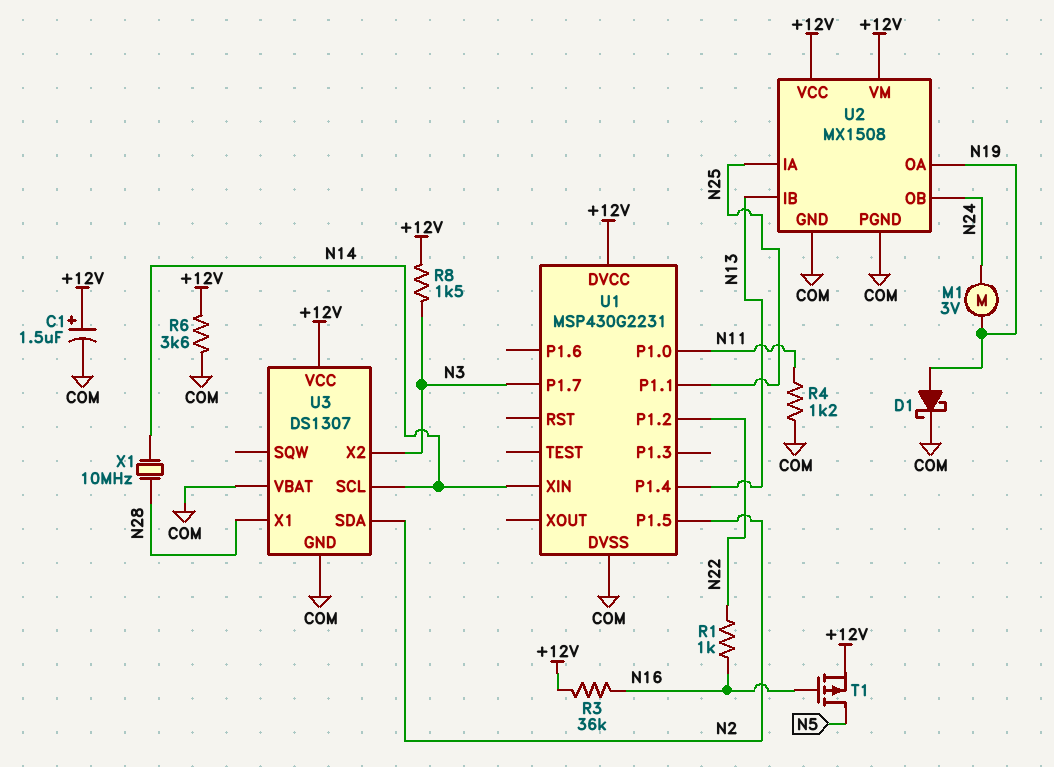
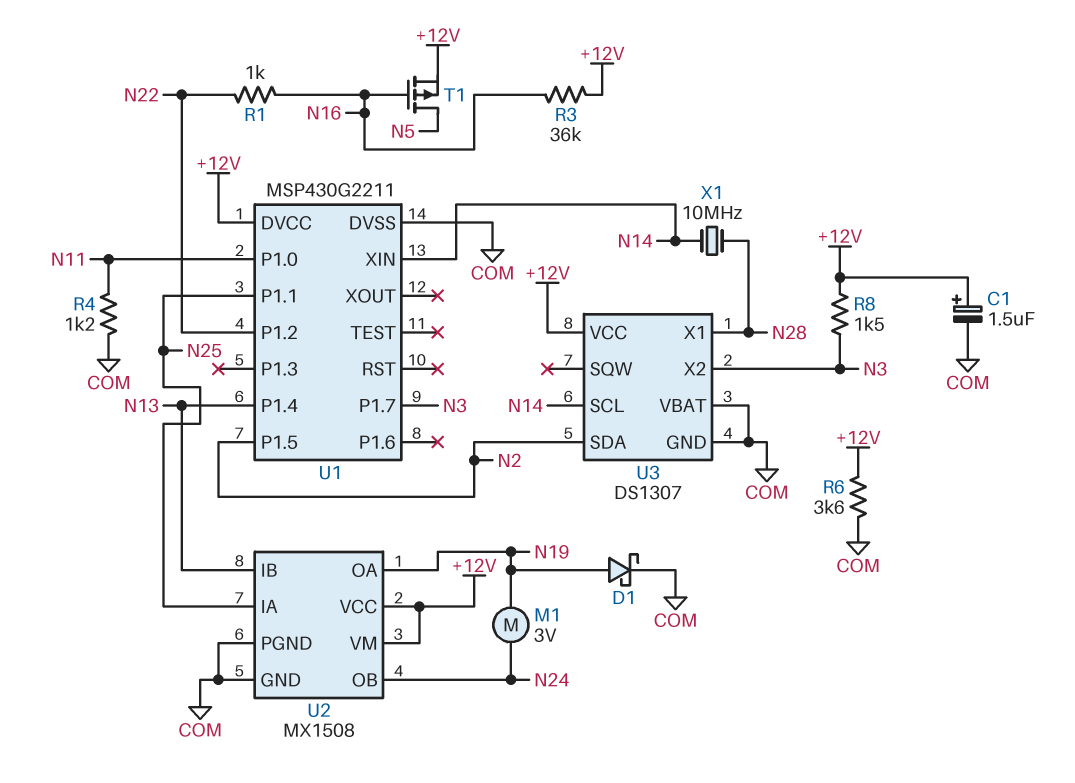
U1: MSP430G2231 -> MSP430G2211

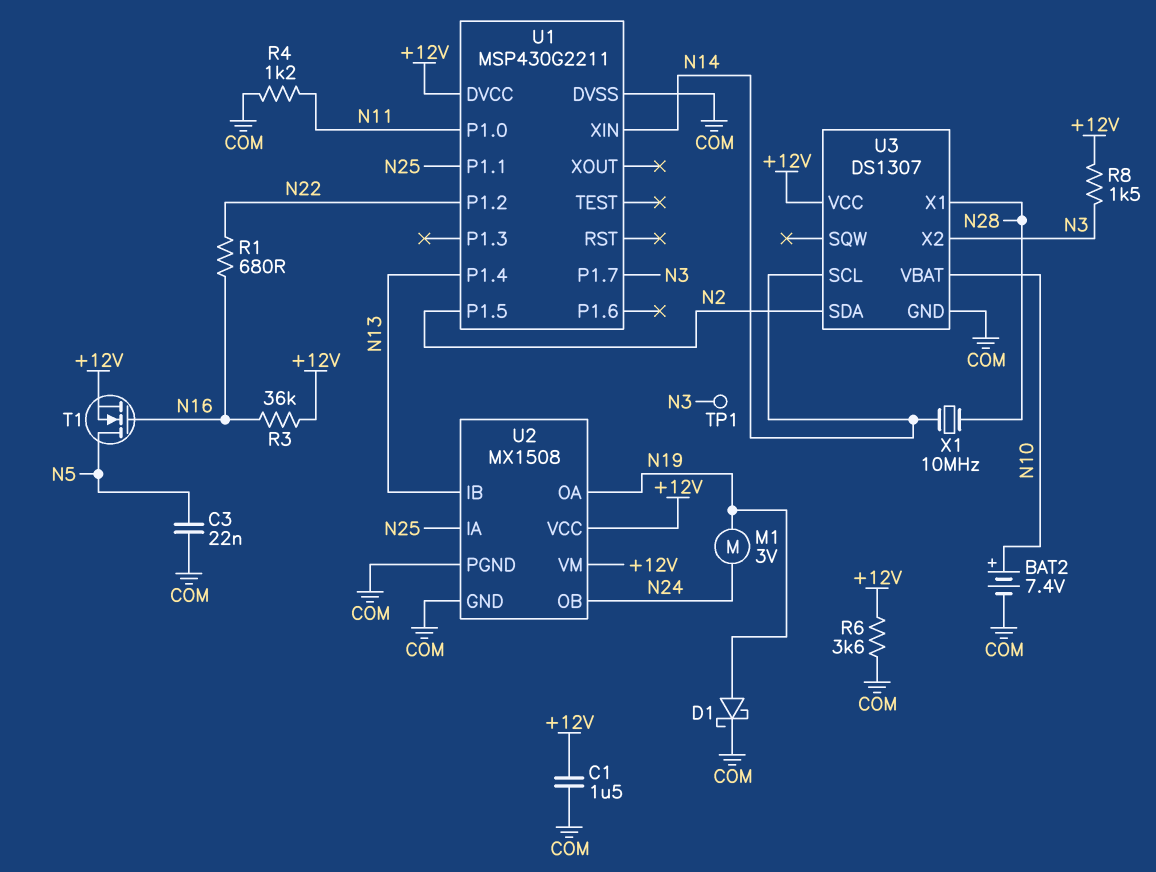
BAT2: none -> 7.4V (plus N10, minus COM)
C1: 1.5uF (plus +12V, minus COM) -> 1.5uF (+12V, COM)
C3: none -> 22nF (COM, N5)
R1: 1k (N16, N22) -> 680 (N16, N22)
T1: PMOS (G N16, D N5, S +12V) -> NMOS (G N16, D N5, S +12V)
TP1: none -> test point (N3)
U3 pin VBAT: COM -> N10

